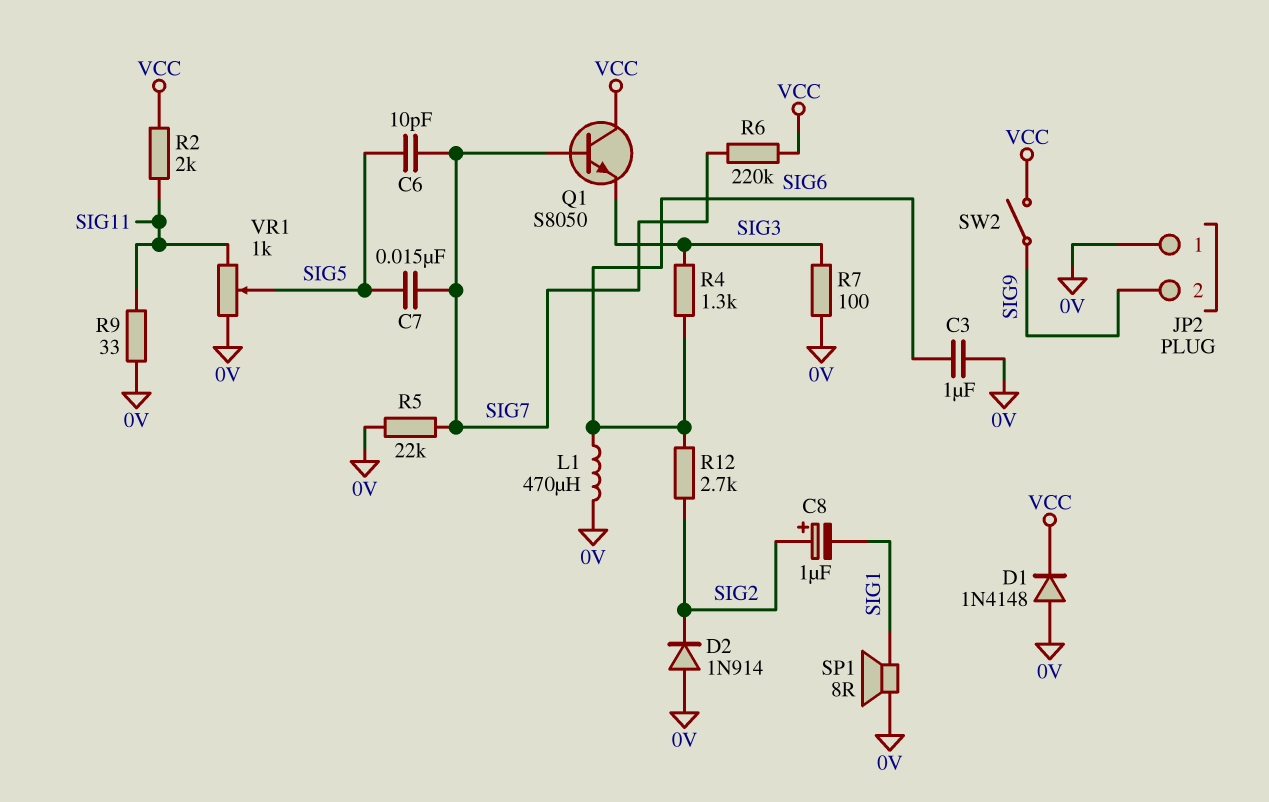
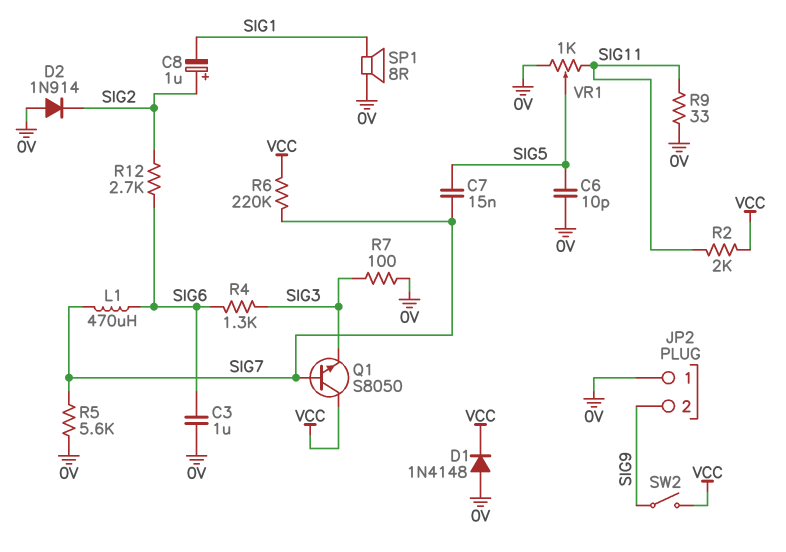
C6: 10pF (SIG5, SIG7) -> 10pF (0V, SIG5)
L1: 470uH (0V, SIG6) -> 470uH (SIG6, SIG7)
R5: 22k (0V, SIG7) -> 5.6k (0V, SIG7)

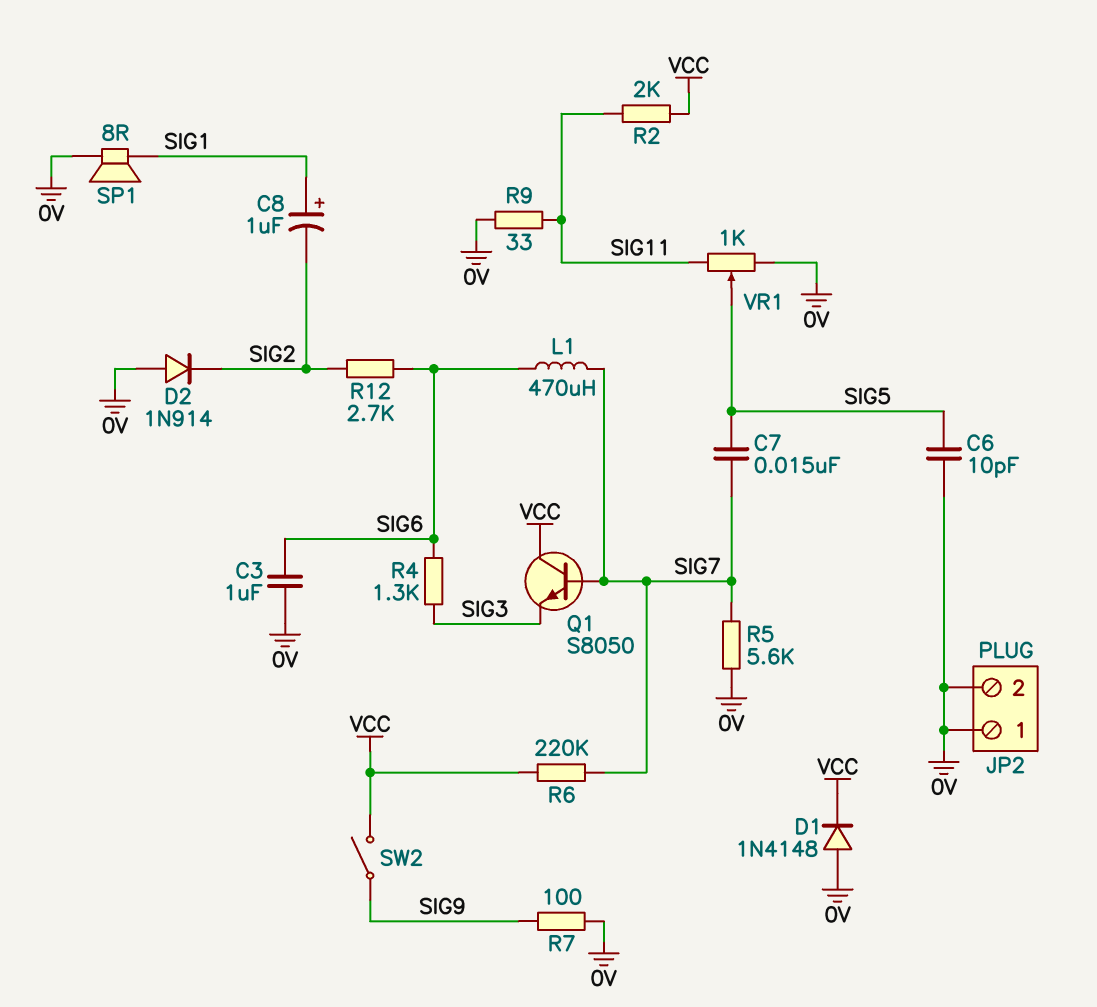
C8: 1uF (plus SIG2, minus SIG1) -> 1uF (plus SIG1, minus SIG2)
JP2 pin 2: SIG9 -> 0V
R7: 100 (0V, SIG3) -> 100 (0V, SIG9)

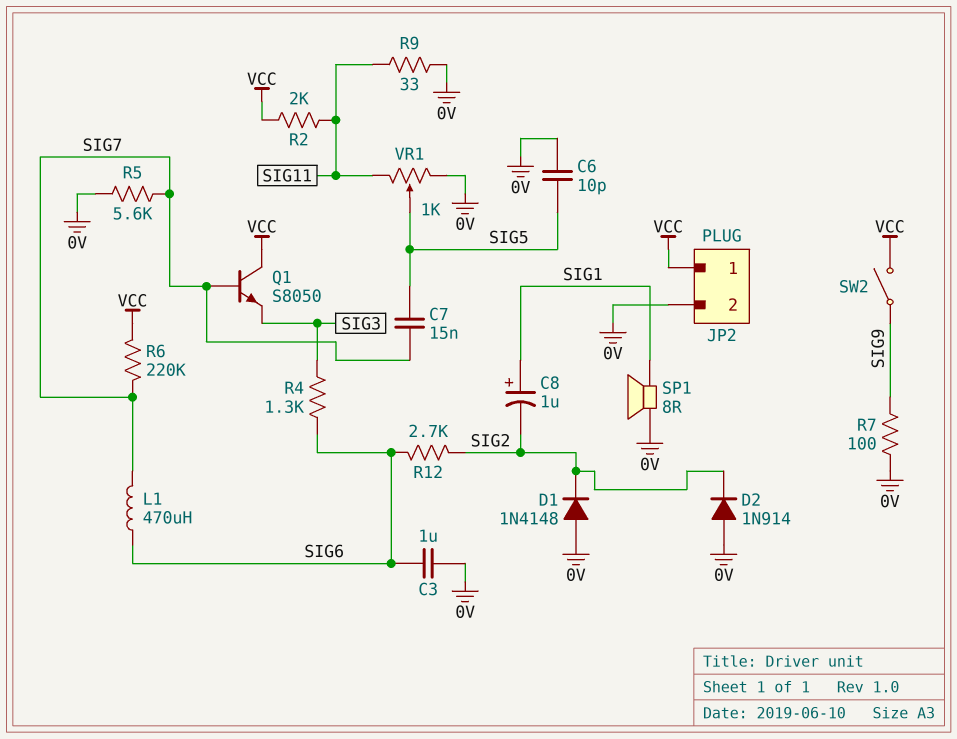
D1: diode 1N4148 (A 0V, K VCC) -> diode 1N4148 (A 0V, K SIG2)
JP2 pin 1: 0V -> VCC

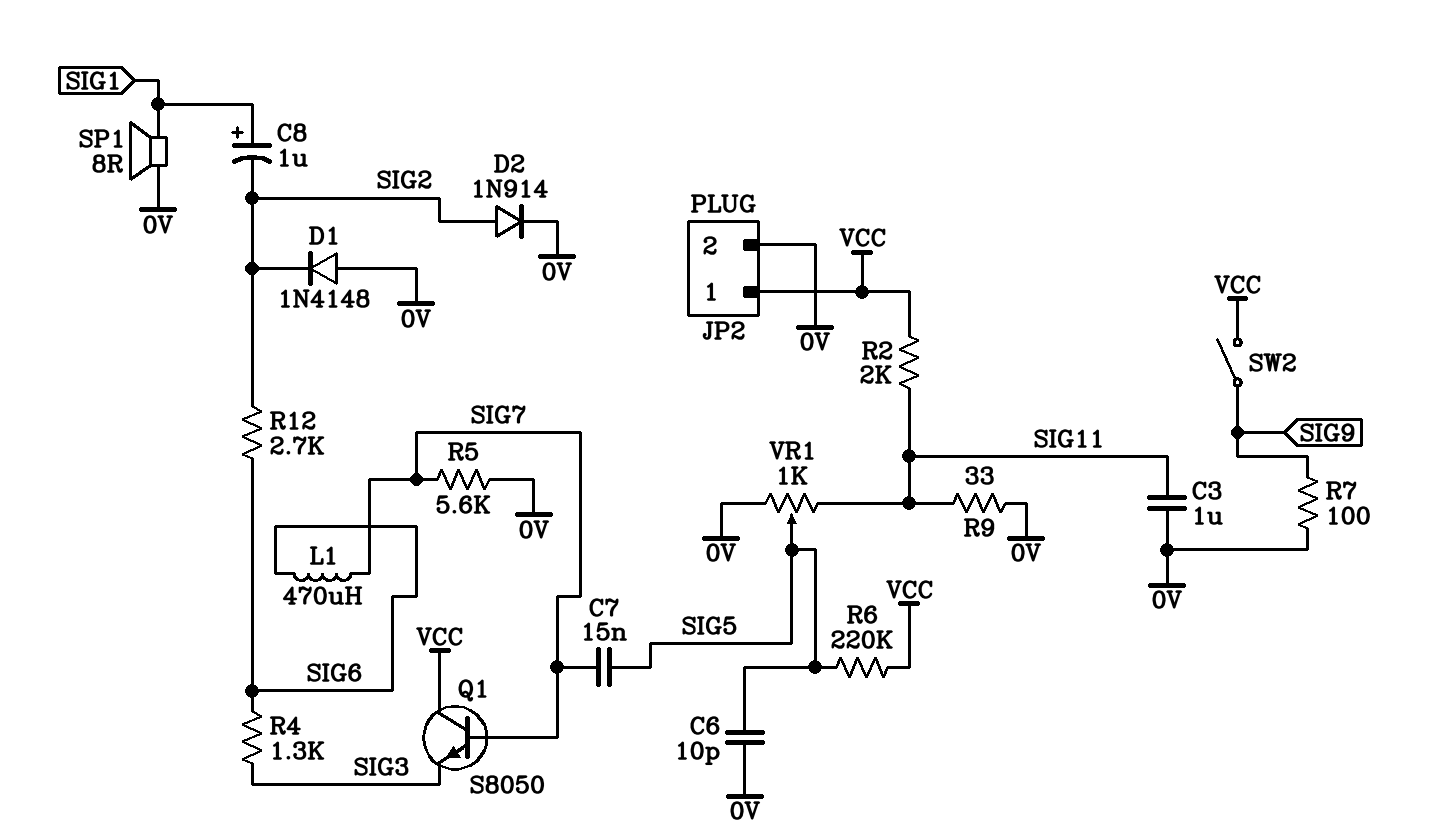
C3: 1uF (0V, SIG6) -> 1uF (0V, SIG11)
D2: diode 1N914 (A 0V, K SIG2) -> diode 1N914 (A SIG2, K 0V)
R6: 220k (SIG7, VCC) -> 220k (SIG5, VCC)

